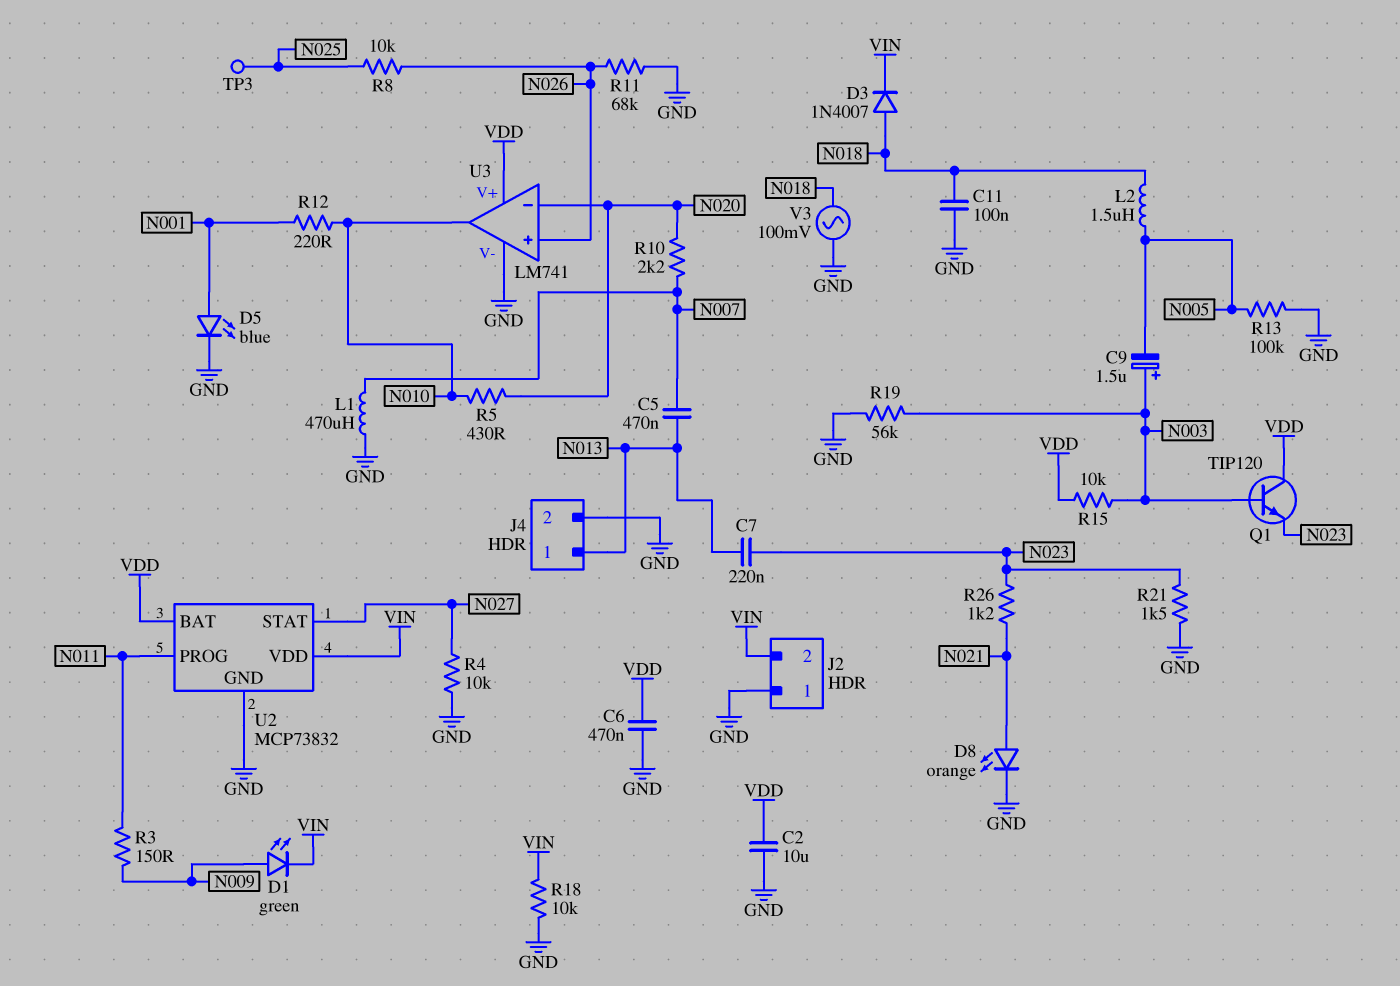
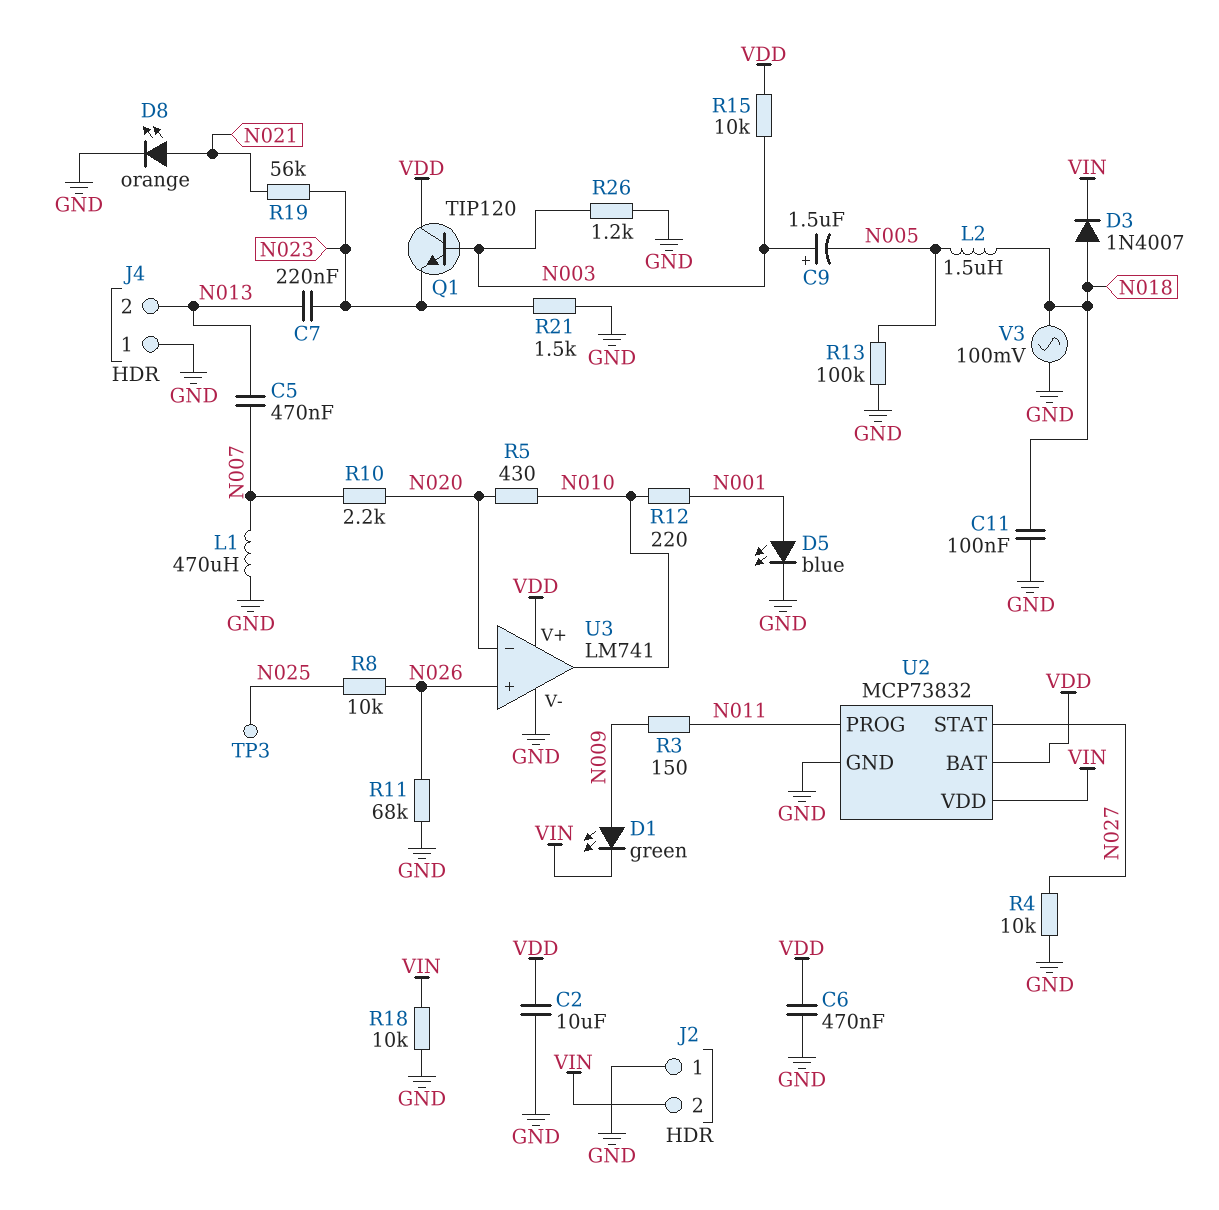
J4 pin 1: N013 -> GND
J4 pin 2: GND -> N013
R19: 56k (GND, N003) -> 56k (N021, N023)
R26: 1.2k (N021, N023) -> 1.2k (GND, N003)

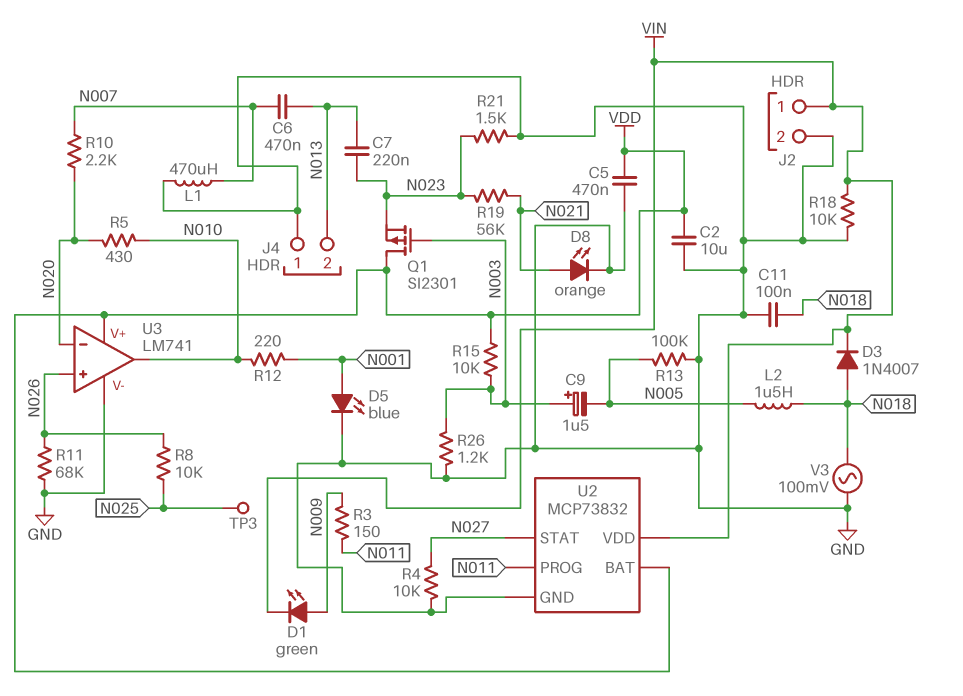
C5: 470nF (N007, N013) -> 470nF (GND, VDD)
C6: 470nF (GND, VDD) -> 470nF (N007, N013)
J2 pin 1: GND -> VIN
J2 pin 2: VIN -> GND
Q1: NPN TIP120 (B N003, C VDD, E N023) -> PMOS SI2301 (G N003, D VDD, S N023)

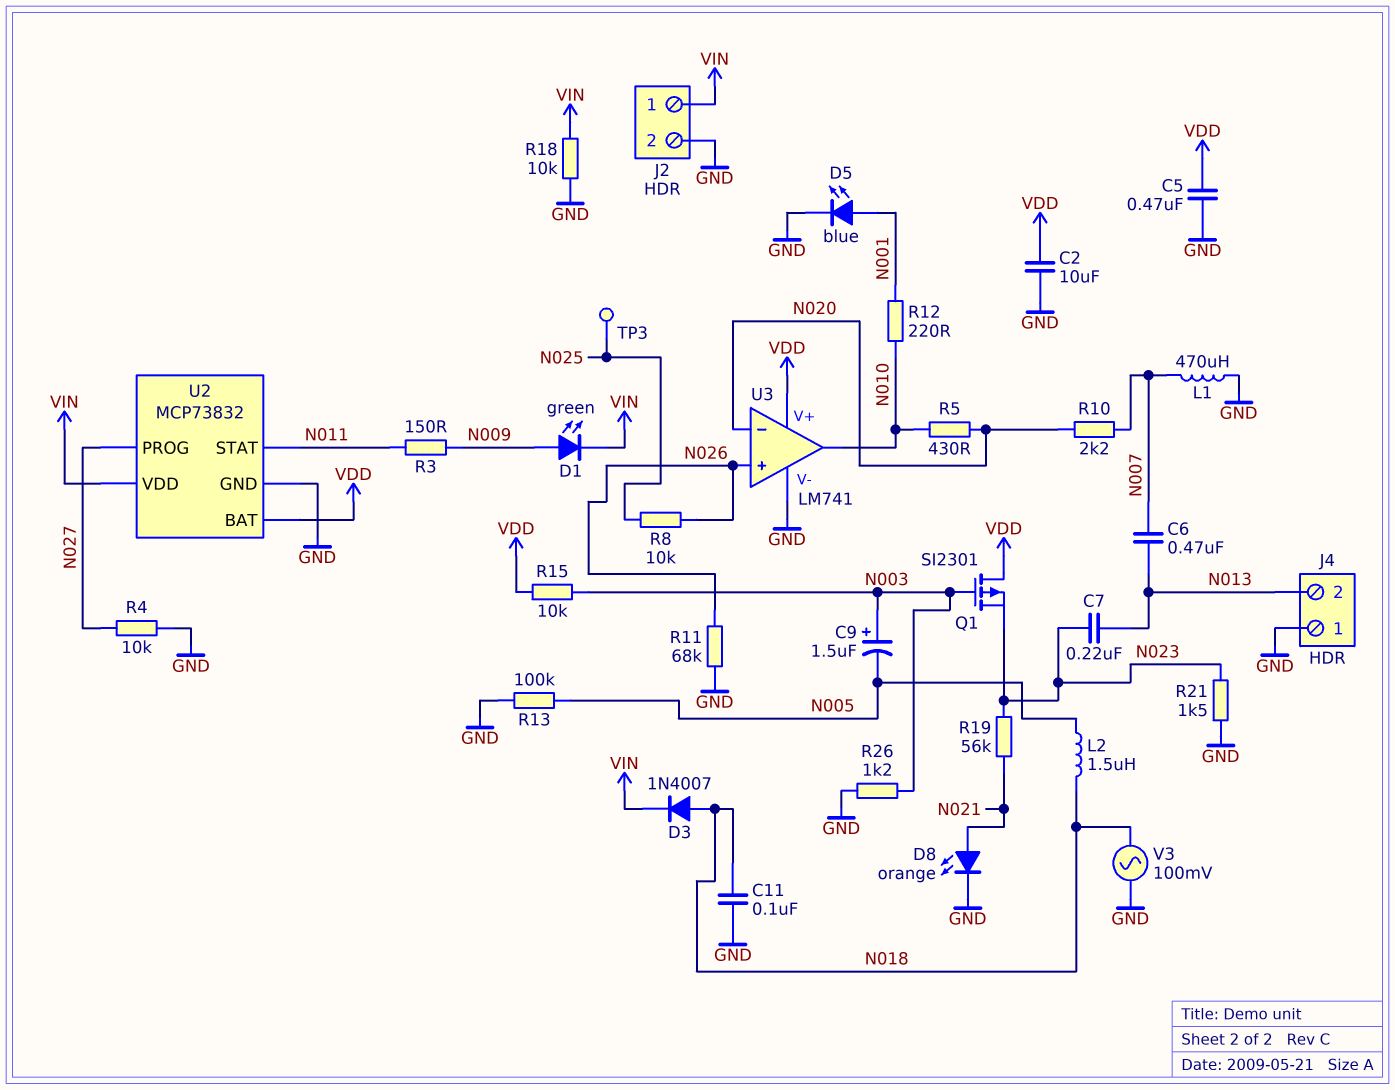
U2 pin PROG: N011 -> N027
U2 pin STAT: N027 -> N011

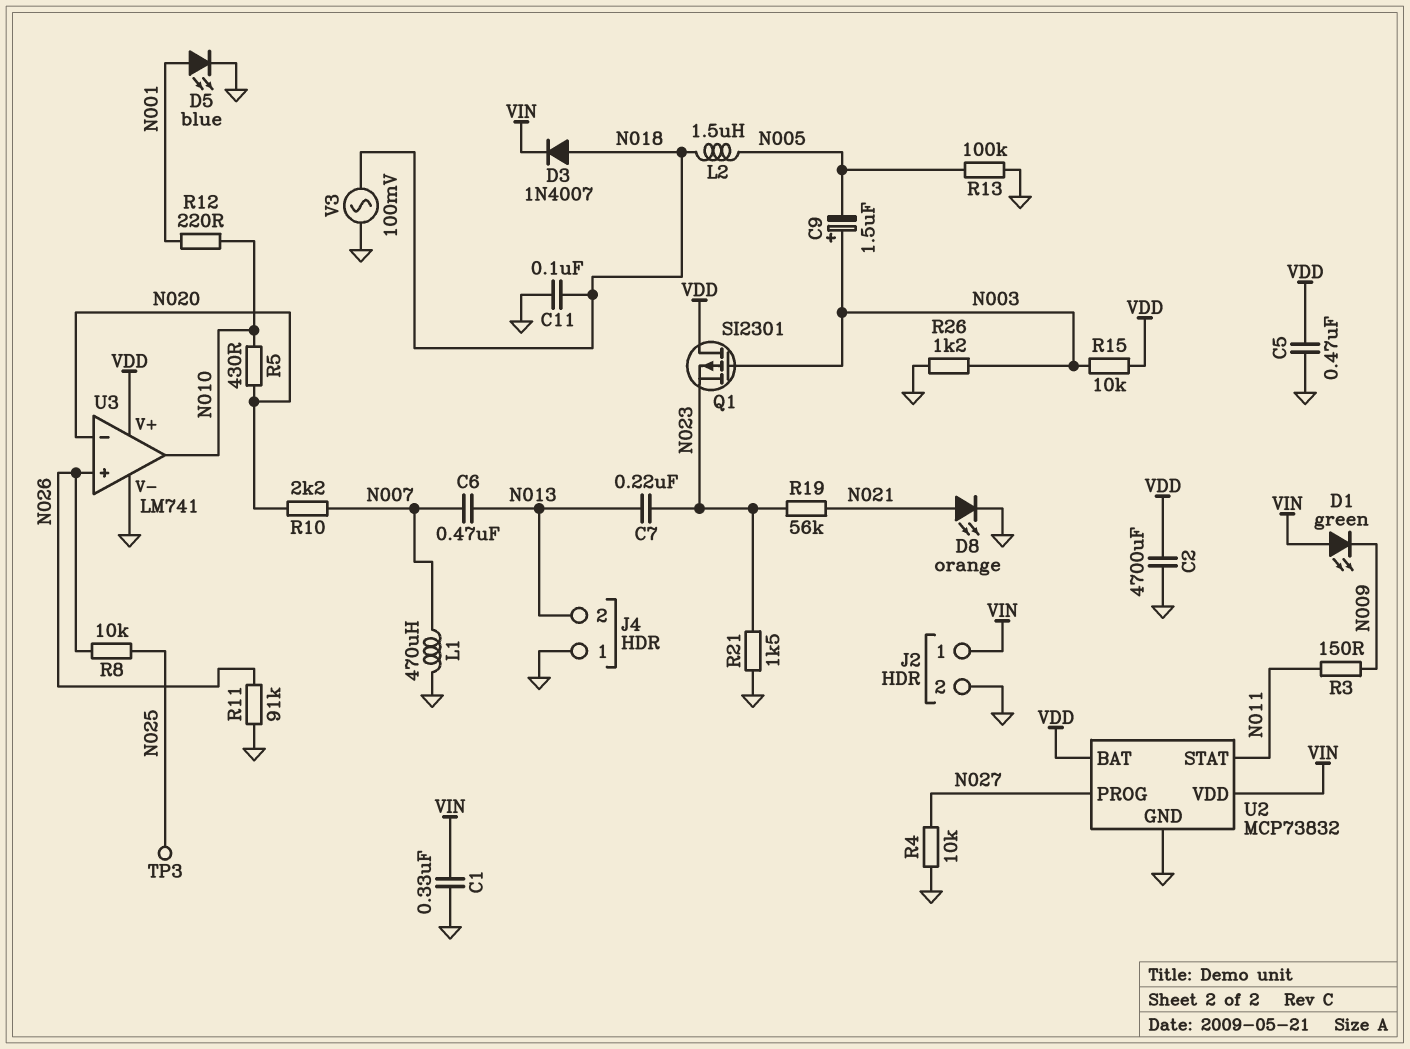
C1: none -> 330nF (GND, VIN)
C2: 10uF (GND, VDD) -> 4700uF (GND, VDD)
D1: LED green (A N009, K VIN) -> LED green (A VIN, K N009)
R11: 68k (GND, N026) -> 91k (GND, N026)
R18: 10k (GND, VIN) -> none

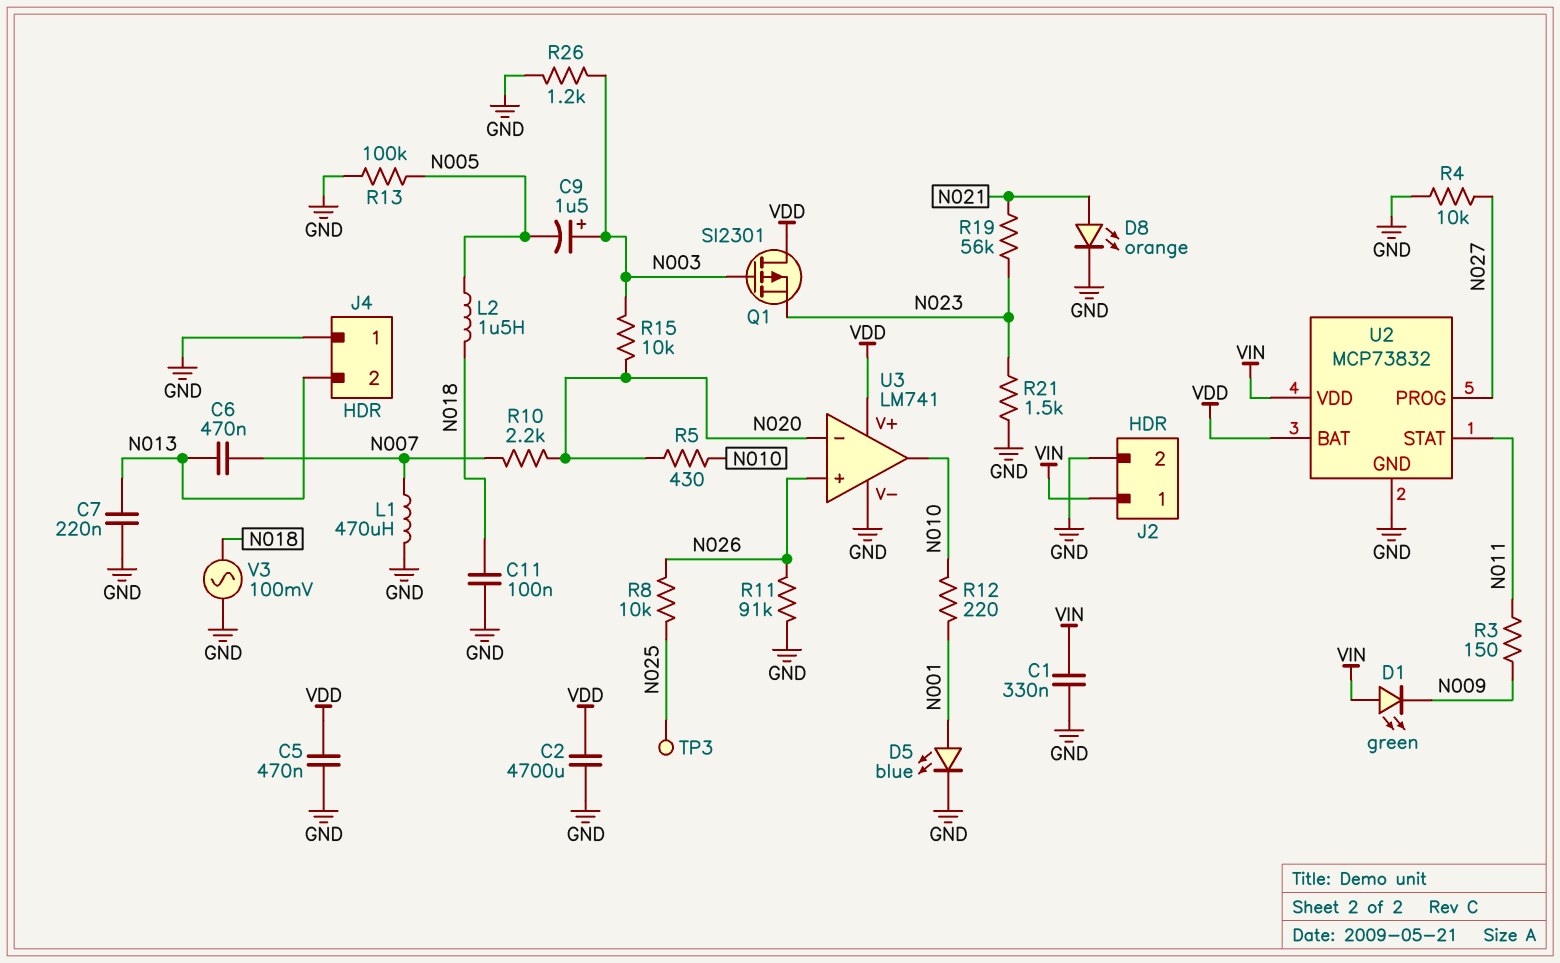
C7: 220nF (N013, N023) -> 220nF (GND, N013)
D3: diode 1N4007 (A N018, K VIN) -> none
R15: 10k (N003, VDD) -> 10k (N003, N020)

